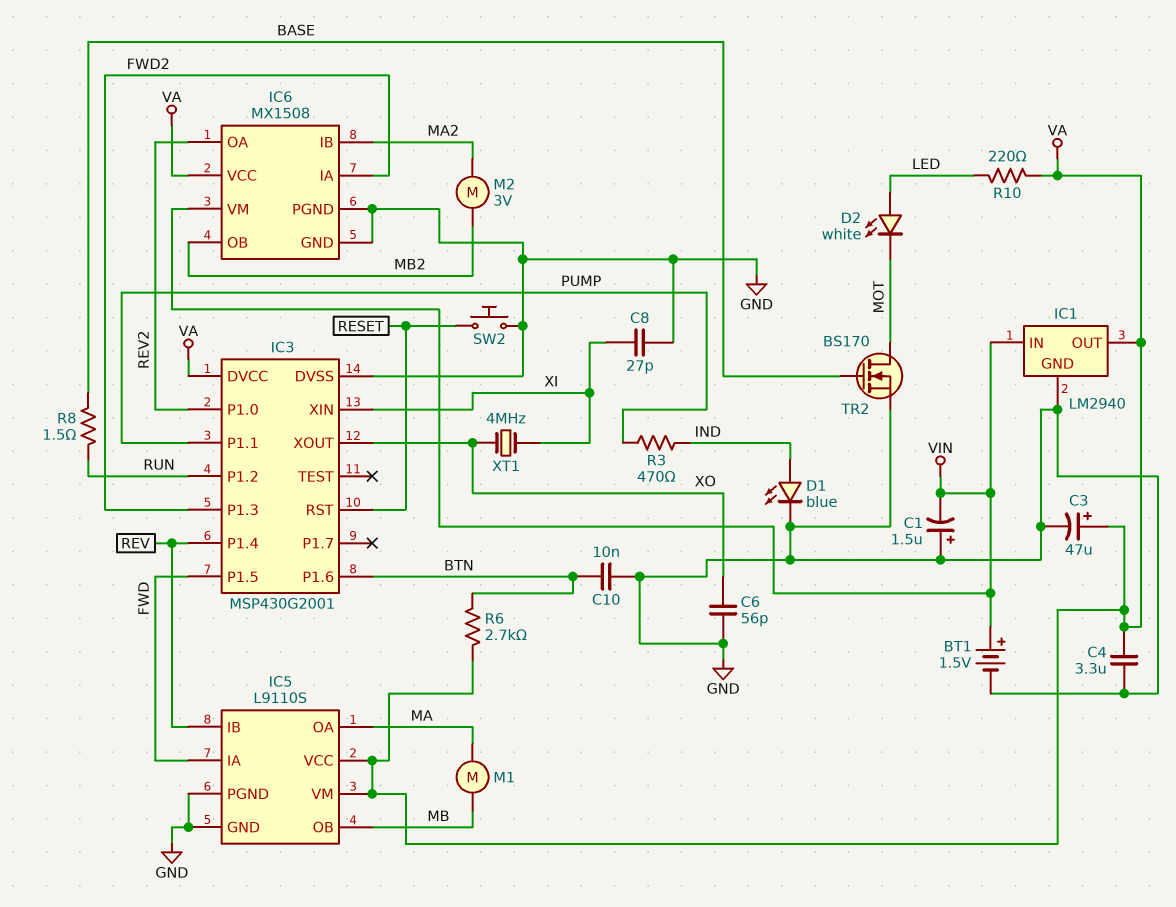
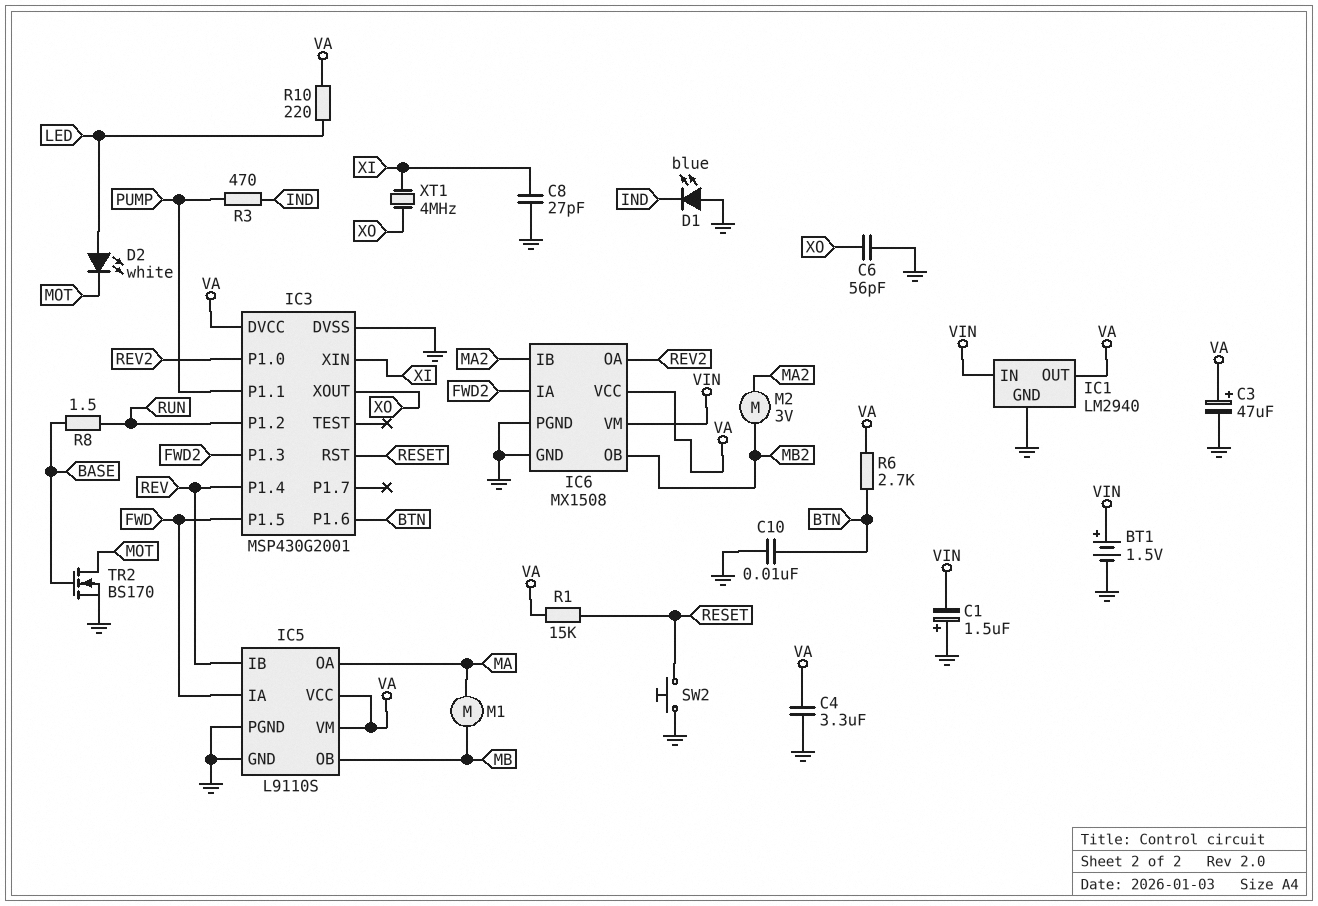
D1: LED blue (A IND, K GND) -> LED blue (A GND, K IND)
R1: none -> 15k (RESET, VA)

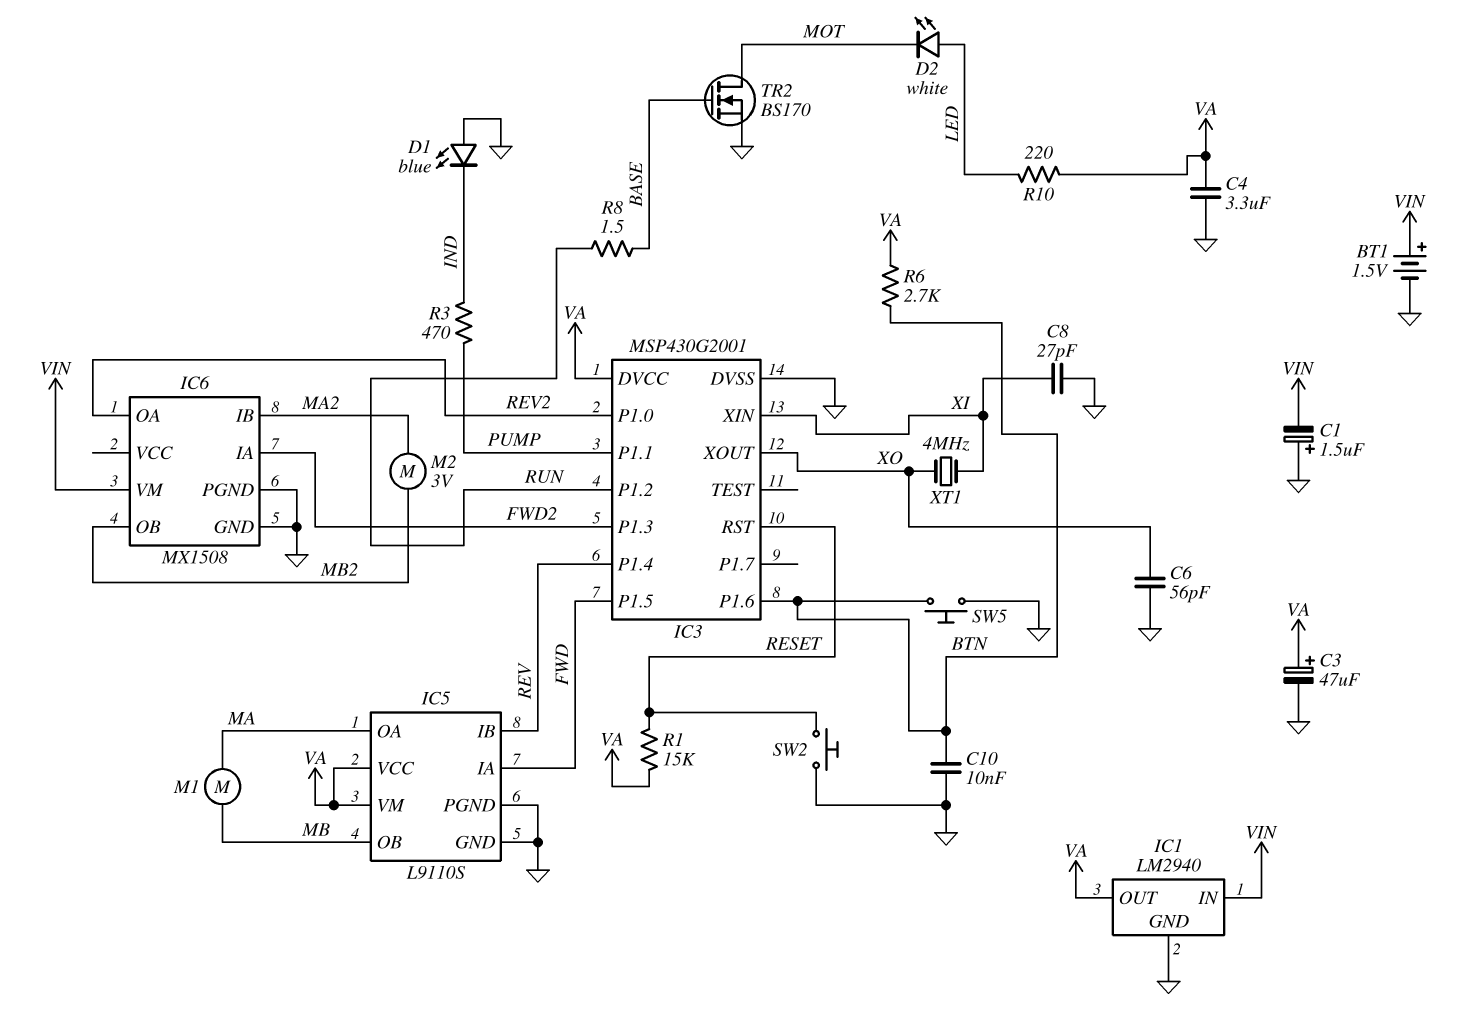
IC6 pin VCC: VA -> none
SW5: none -> button (BTN, GND)

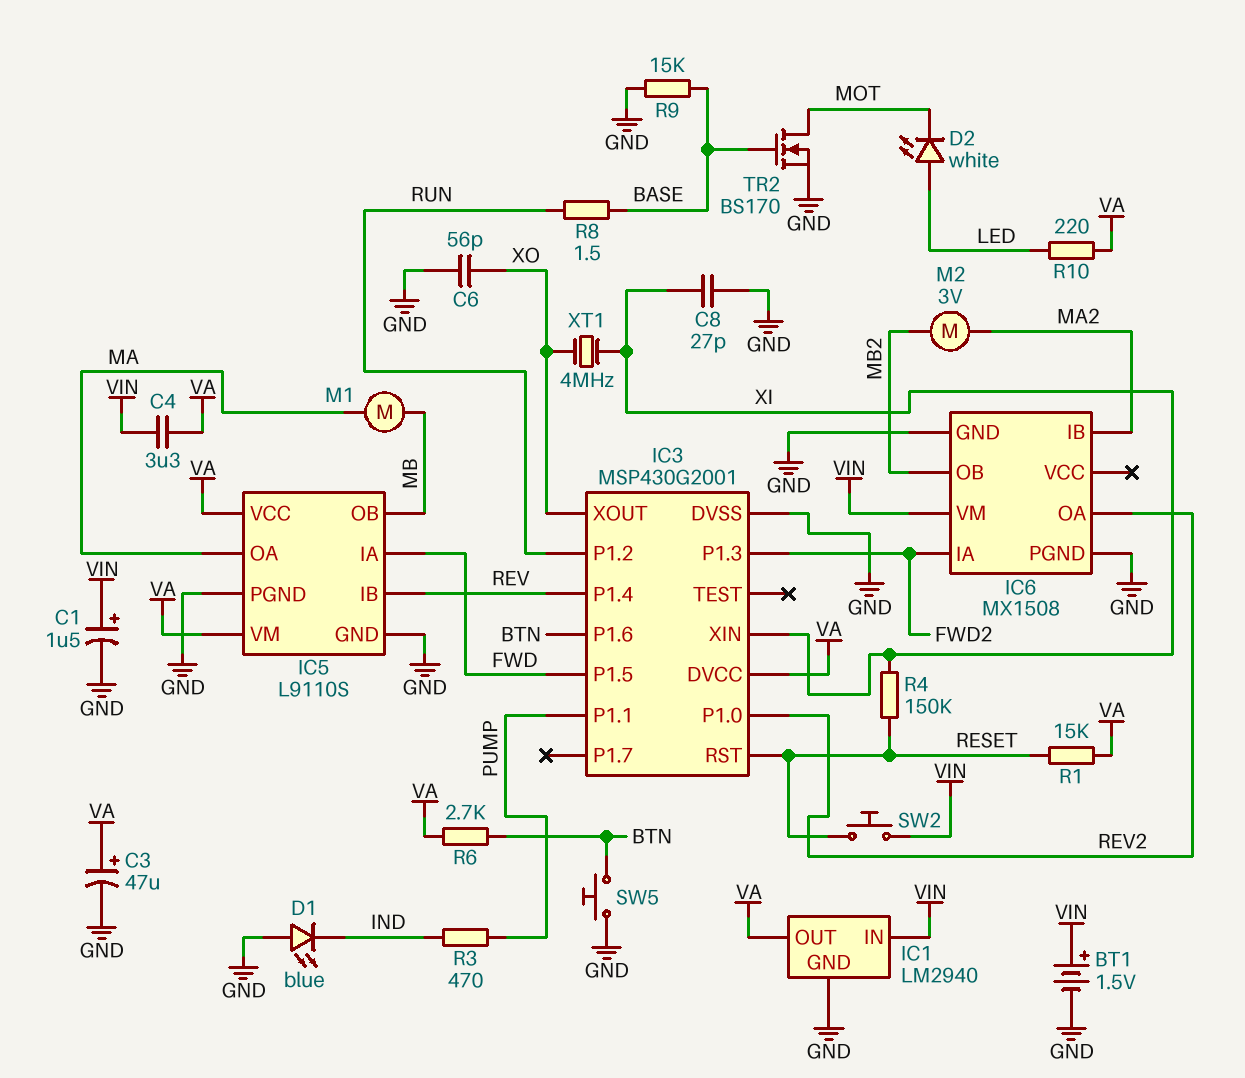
C1: 1.5uF (plus GND, minus VIN) -> 1.5uF (plus VIN, minus GND)
C4: 3.3uF (GND, VA) -> 3.3uF (VA, VIN)
C10: 10nF (BTN, GND) -> none
R4: none -> 150k (RESET, XI)
R9: none -> 15k (BASE, GND)
SW2: button (GND, RESET) -> button (RESET, VIN)

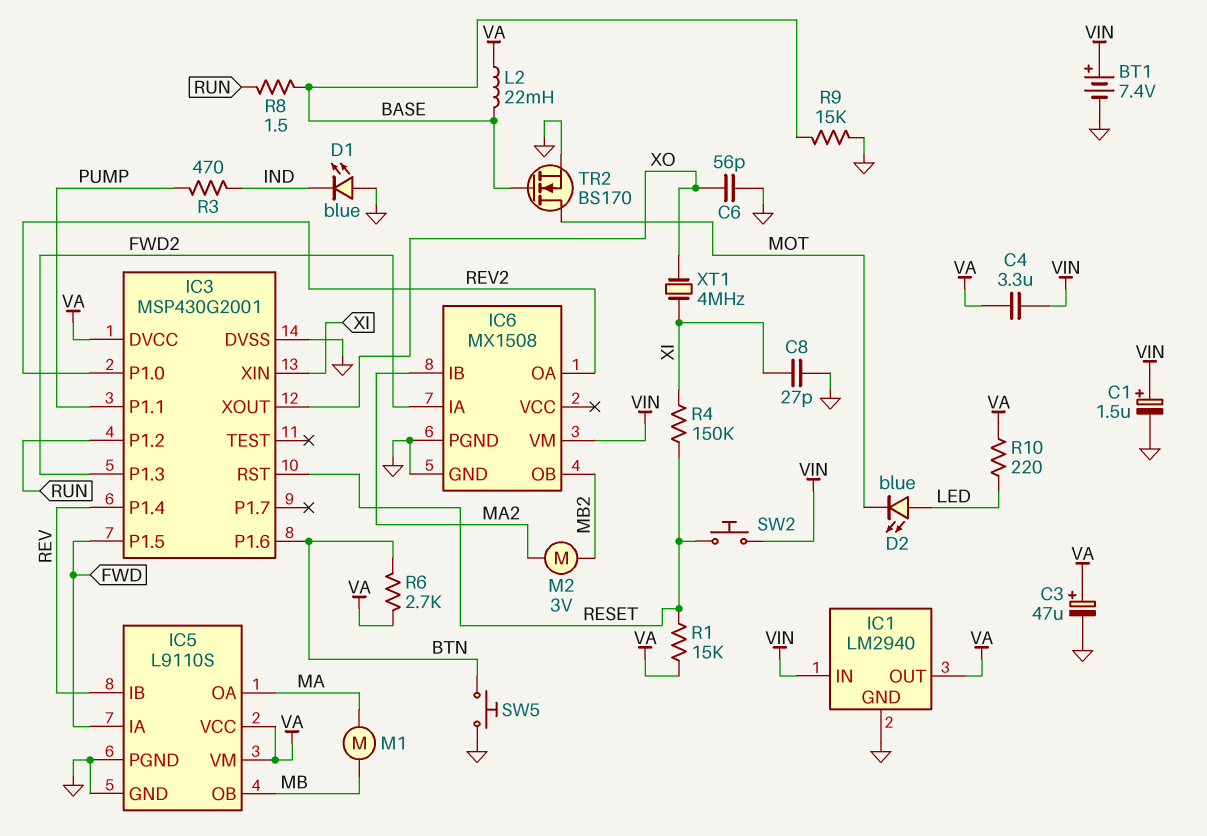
BT1: 1.5V (plus VIN, minus GND) -> 7.4V (plus VIN, minus GND)
D2: LED white (A LED, K MOT) -> LED blue (A LED, K MOT)
L2: none -> 22mH (BASE, VA)

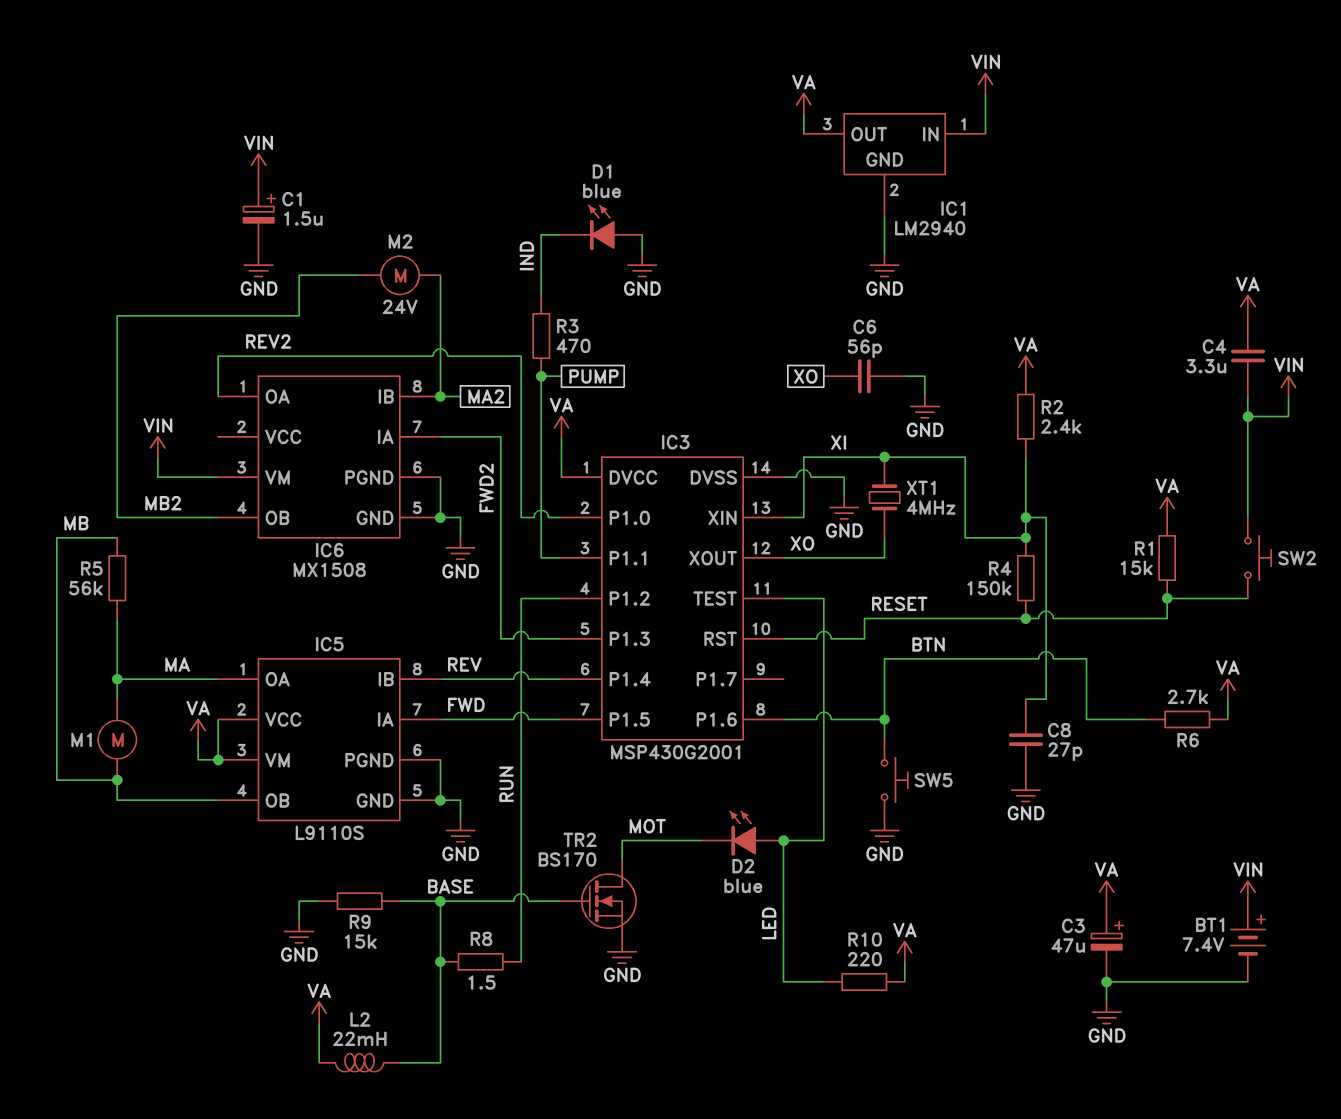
IC3 pin TEST: none -> LED
M2: motor 3V (MA2, MB2) -> motor 24V (MA2, MB2)
R2: none -> 2.4k (VA, XI)
R5: none -> 56k (MA, MB)

